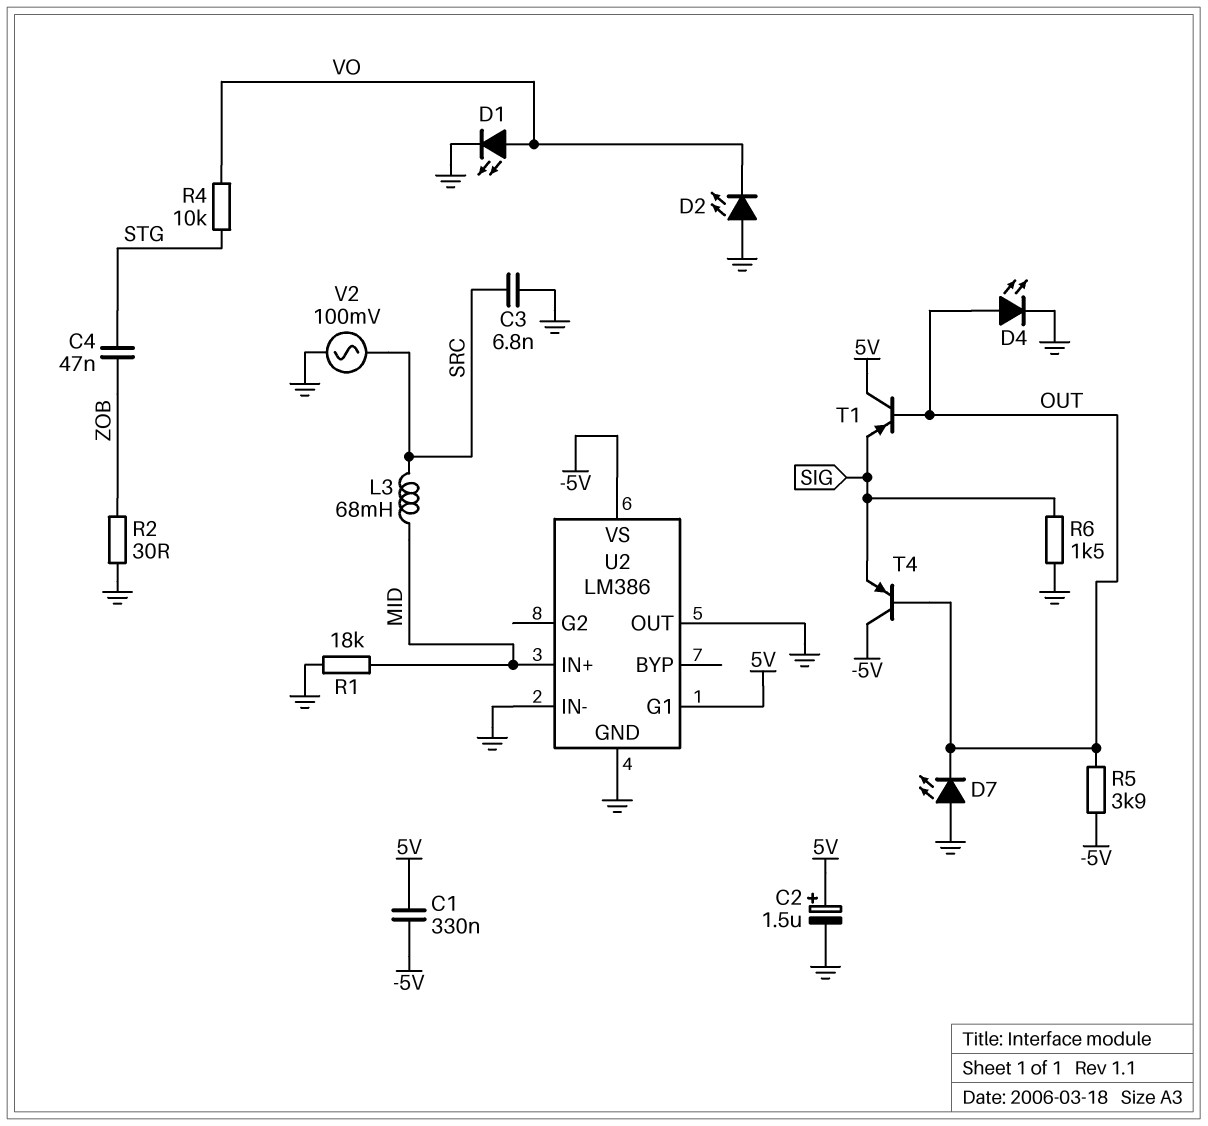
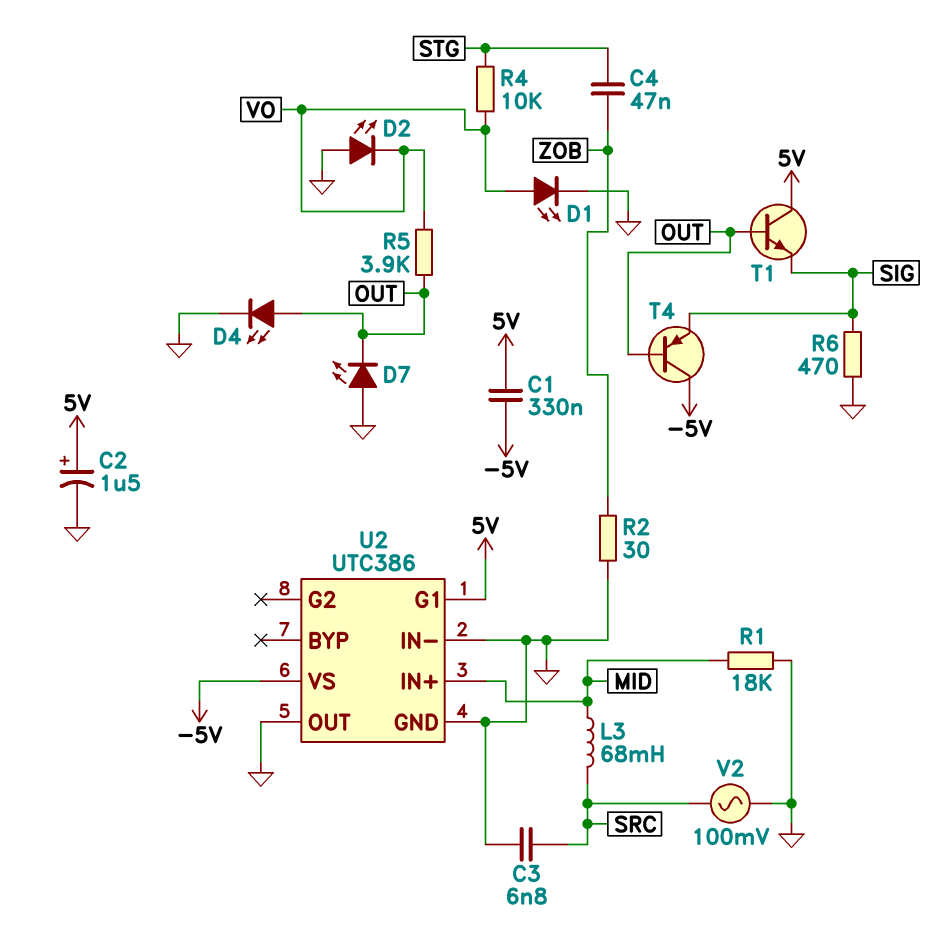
R5: 3.9k (-5V, OUT) -> 3.9k (OUT, VO)
R6: 1.5k (GND, SIG) -> 470 (GND, SIG)
T1: PNP (B OUT, C 5V, E SIG) -> NPN (B OUT, C 5V, E SIG)
U2: LM386 -> UTC386

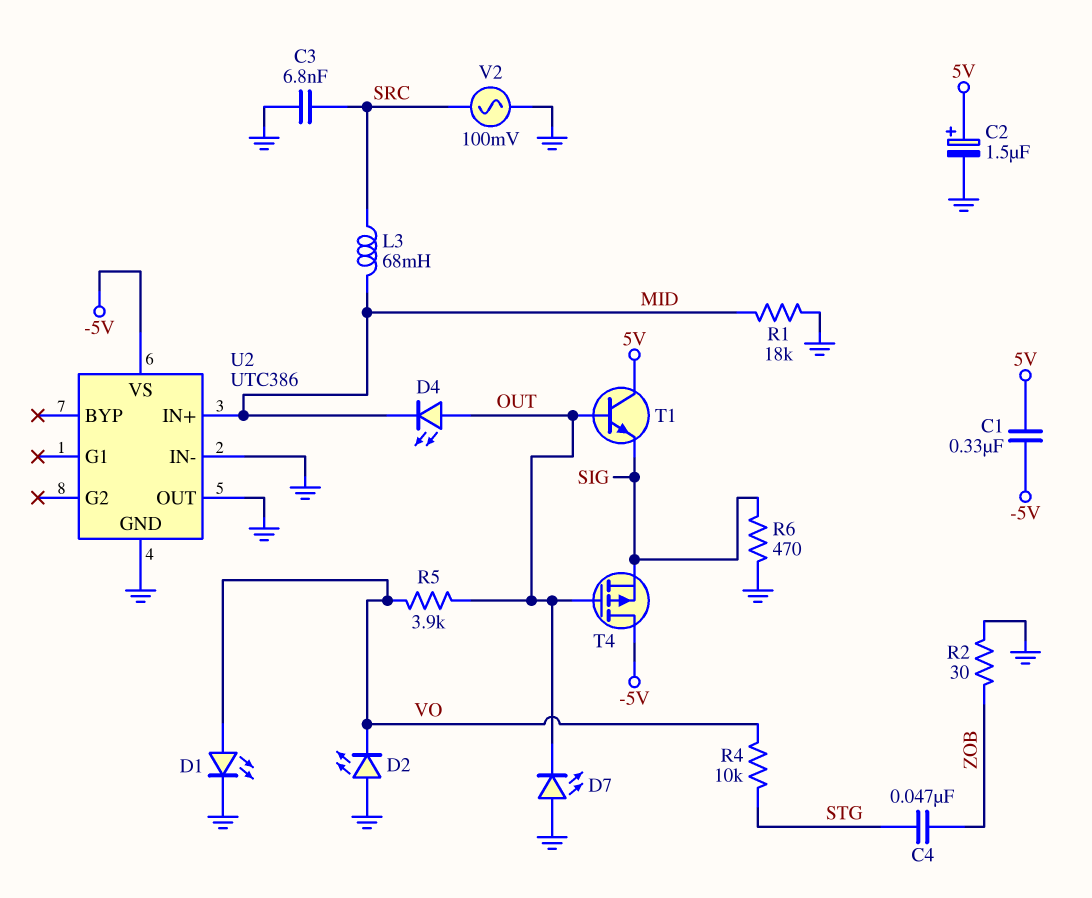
D4: LED (A OUT, K GND) -> LED (A OUT, K MID)
T4: PNP (B OUT, C -5V, E SIG) -> PMOS (G OUT, D -5V, S SIG)
U2 pin G1: 5V -> none

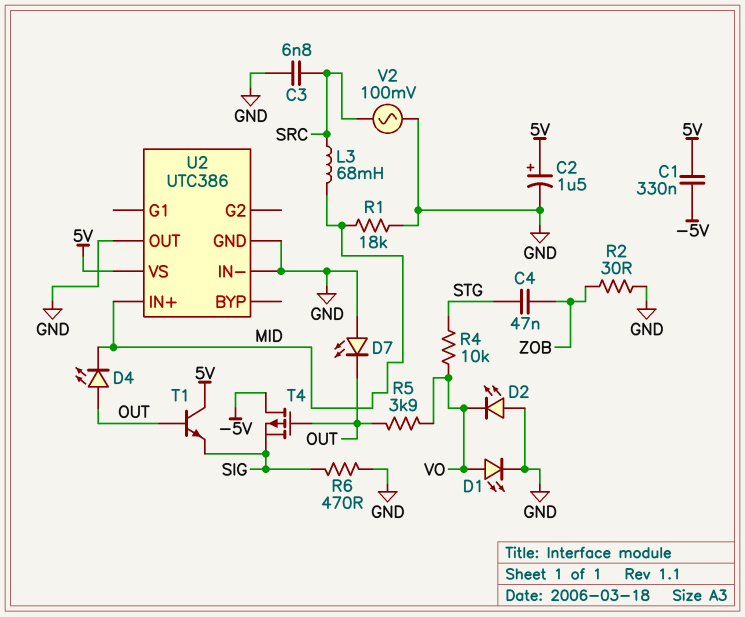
U2 pin VS: -5V -> 5V

